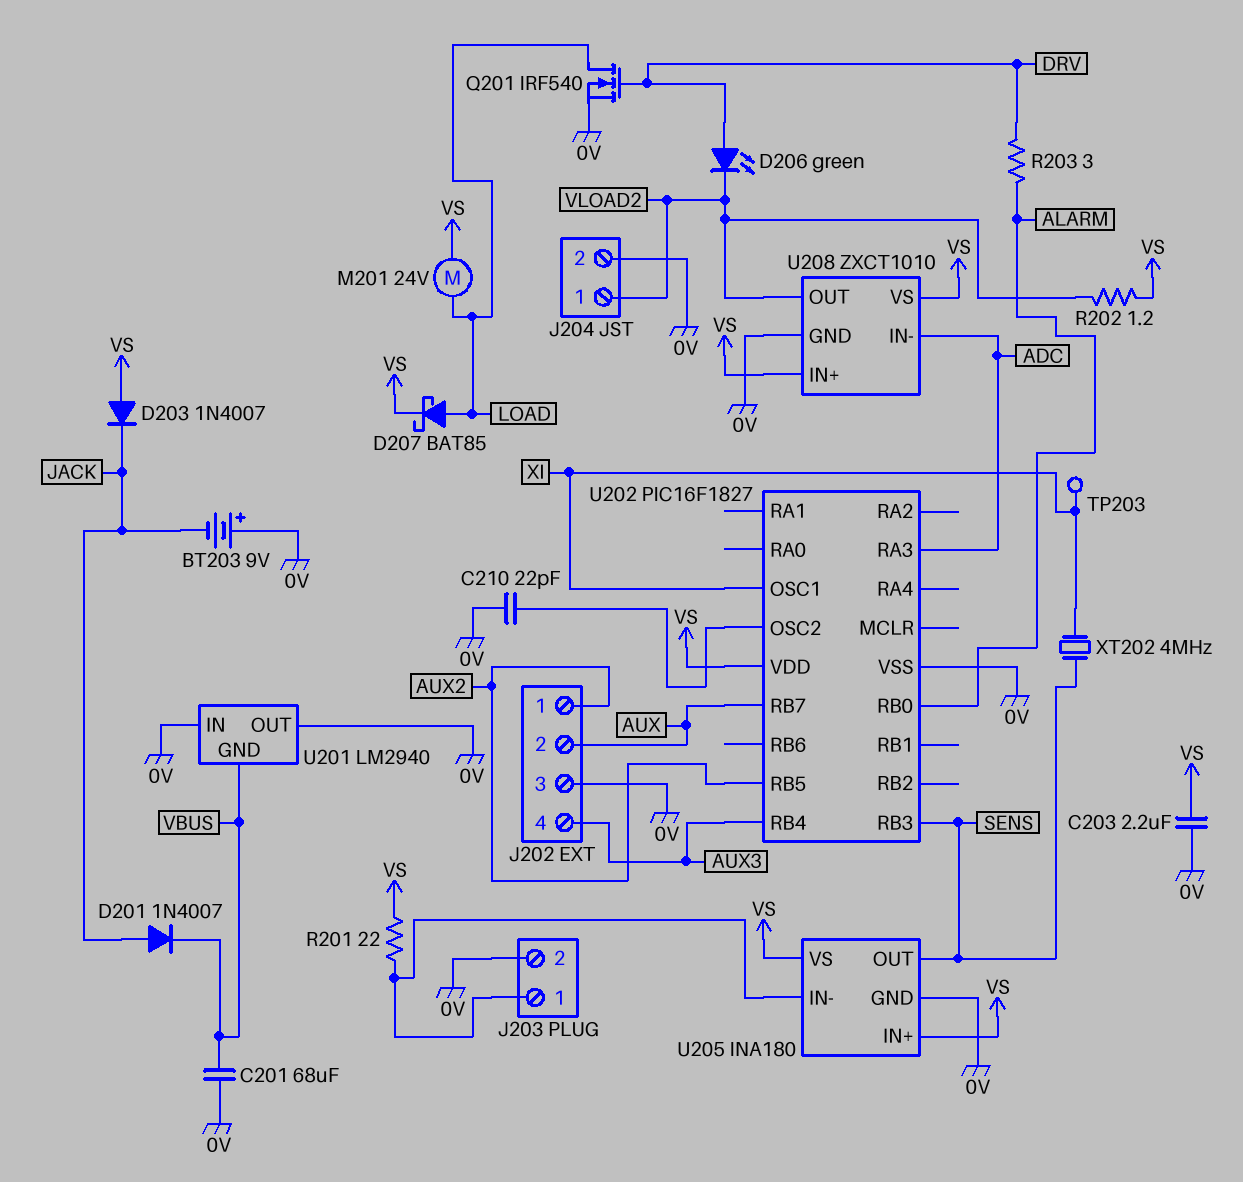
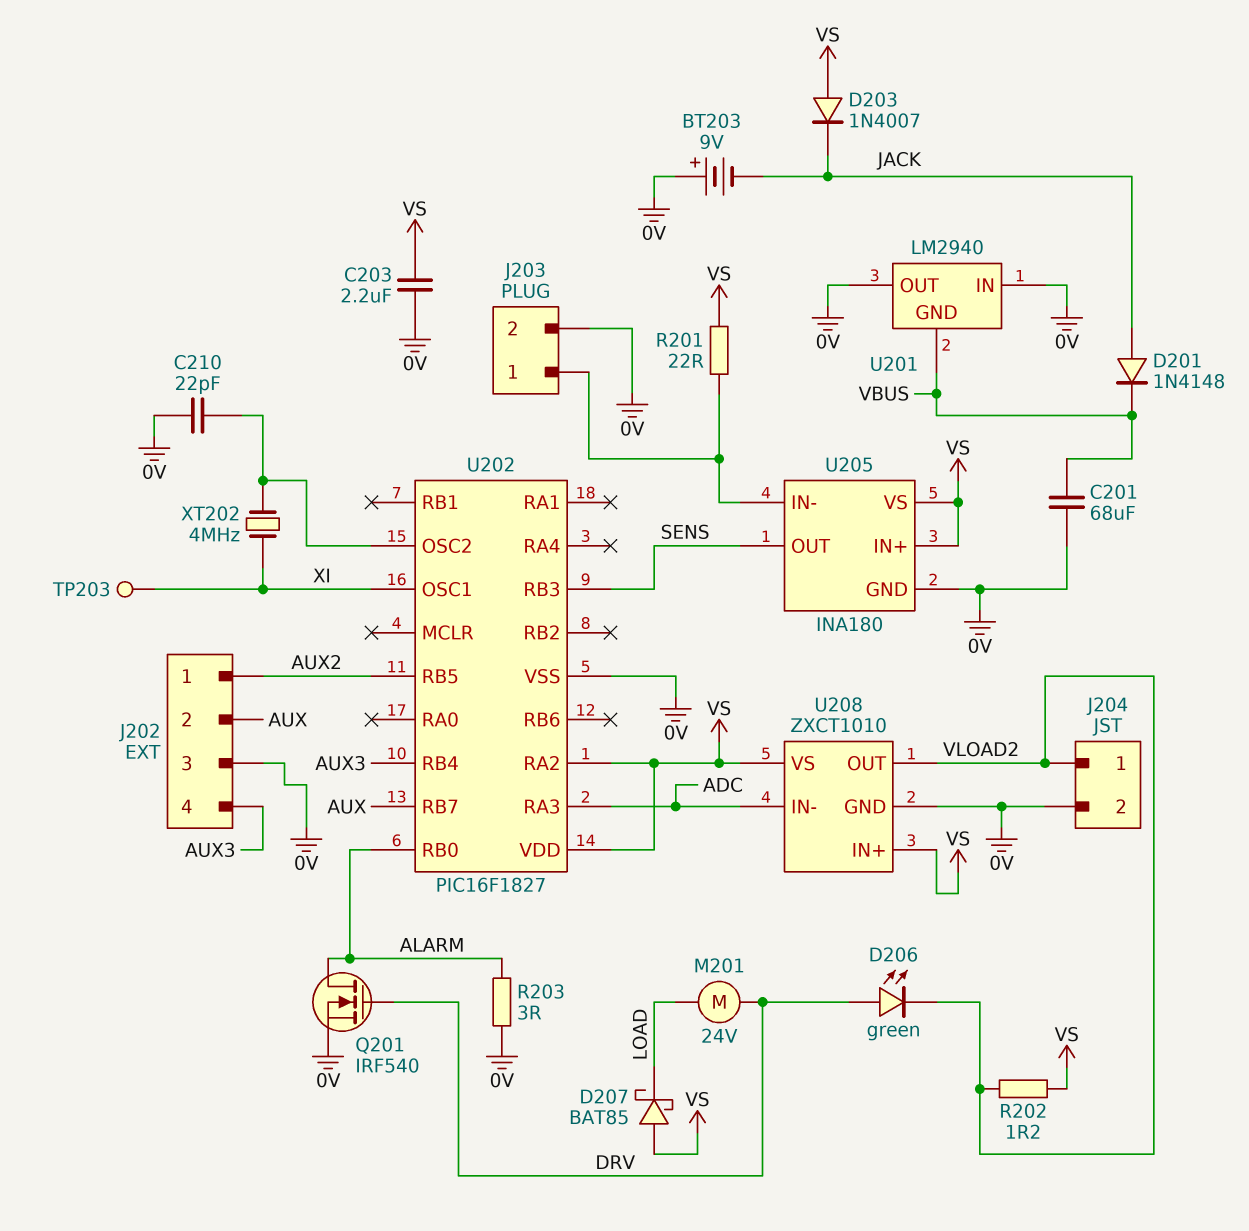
D201: diode 1N4007 (A JACK, K VBUS) -> diode 1N4148 (A JACK, K VBUS)
D207: schottky BAT85 (A LOAD, K VS) -> schottky BAT85 (A VS, K LOAD)
M201: motor 24V (LOAD, VS) -> motor 24V (DRV, LOAD)
Q201: NMOS IRF540 (G DRV, D LOAD, S 0V) -> NMOS IRF540 (G DRV, D ALARM, S 0V)
R203: 3 (ALARM, DRV) -> 3 (0V, ALARM)
U202 pin RA2: none -> VS
XT202: 4MHz (SENS, XI) -> 4MHz (U202/OSC2, XI)

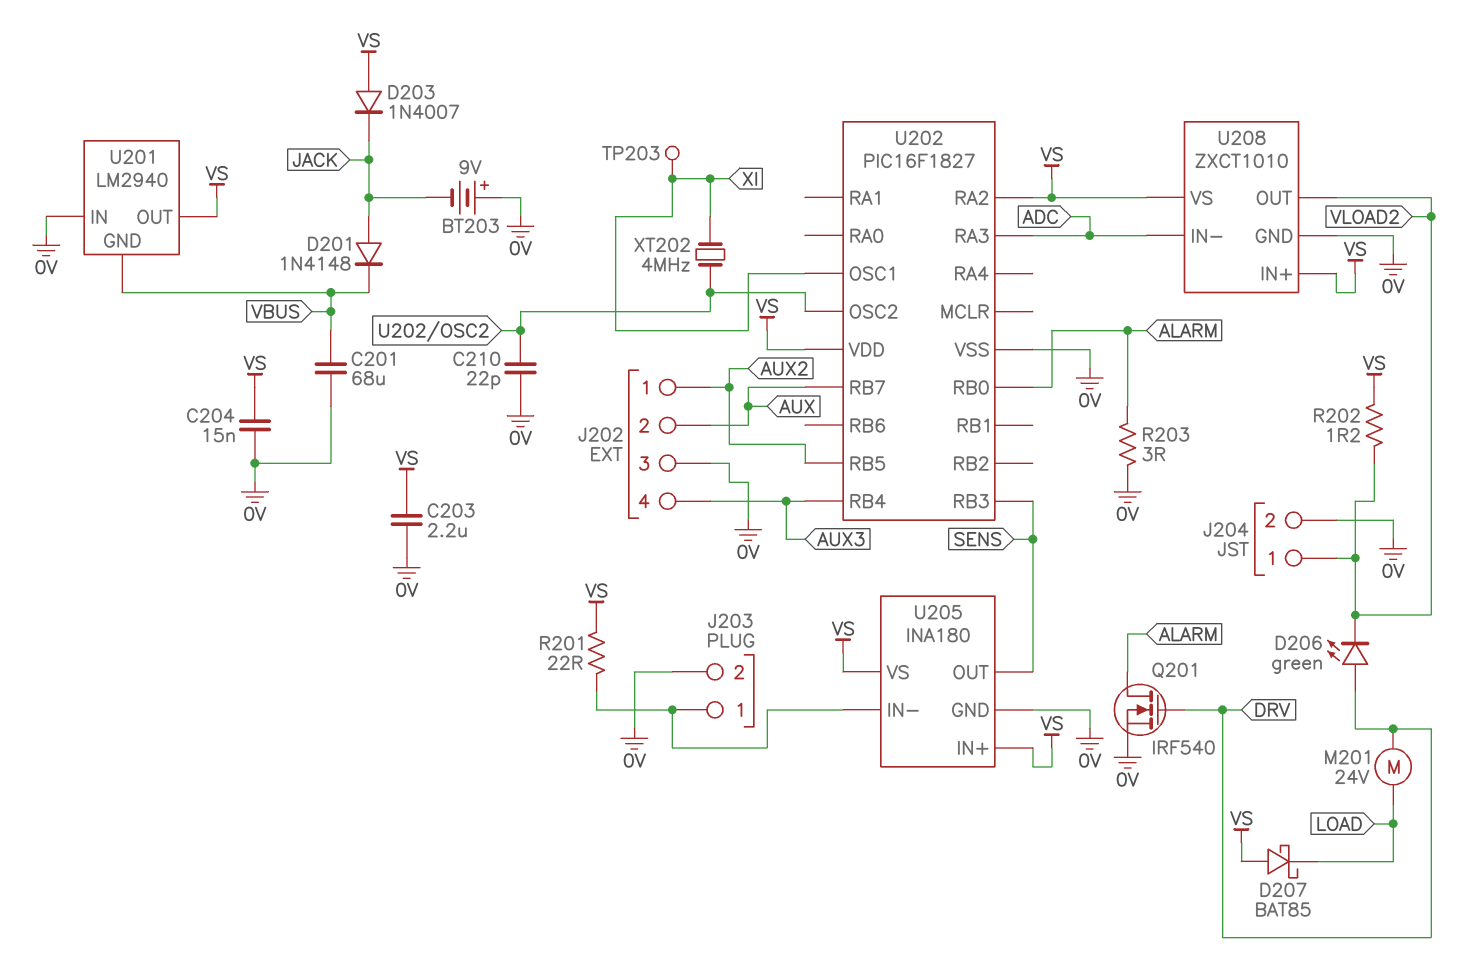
C204: none -> 15nF (0V, VS)
U201 pin OUT: 0V -> VS

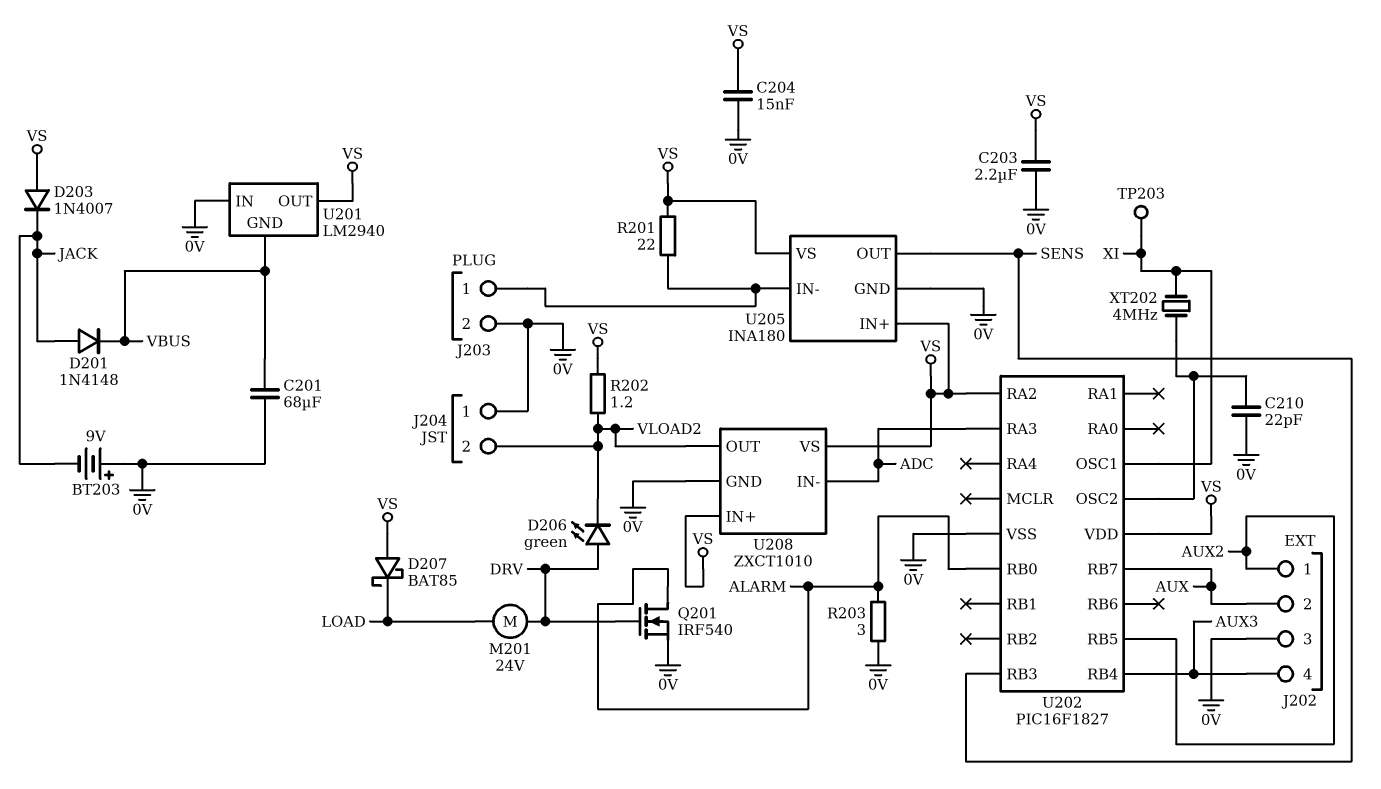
J204 pin 1: VLOAD2 -> 0V
J204 pin 2: 0V -> VLOAD2

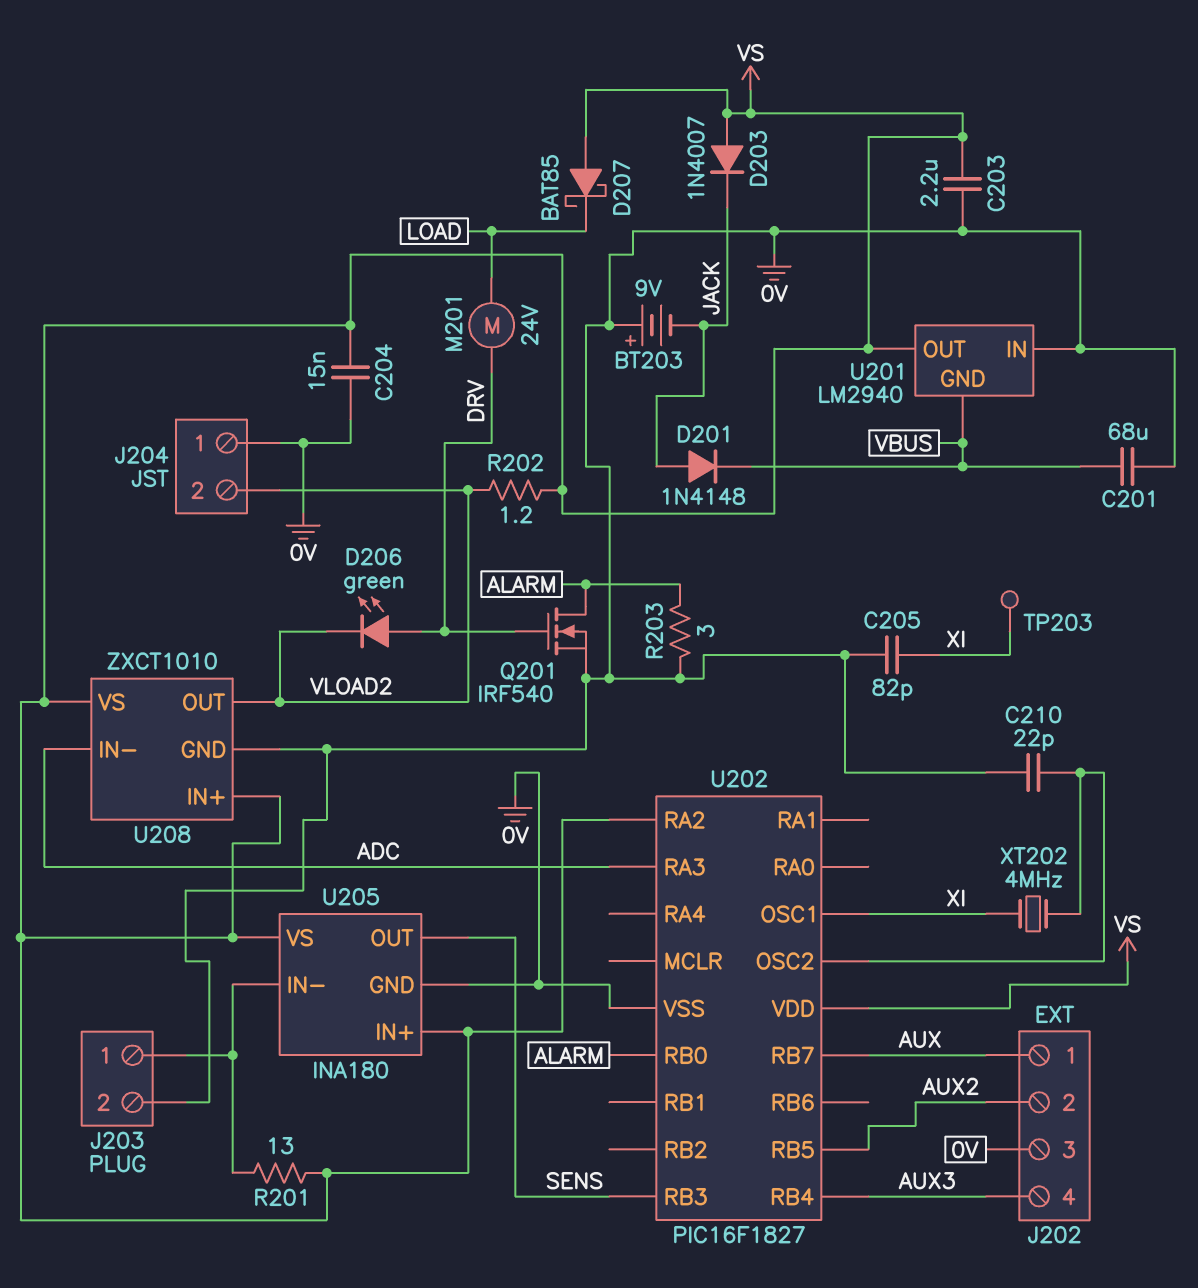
C205: none -> 82pF (0V, XI)
J202 pin 1: AUX2 -> AUX
J202 pin 2: AUX -> AUX2
R201: 22 (J203/1, VS) -> 13 (J203/1, VS)

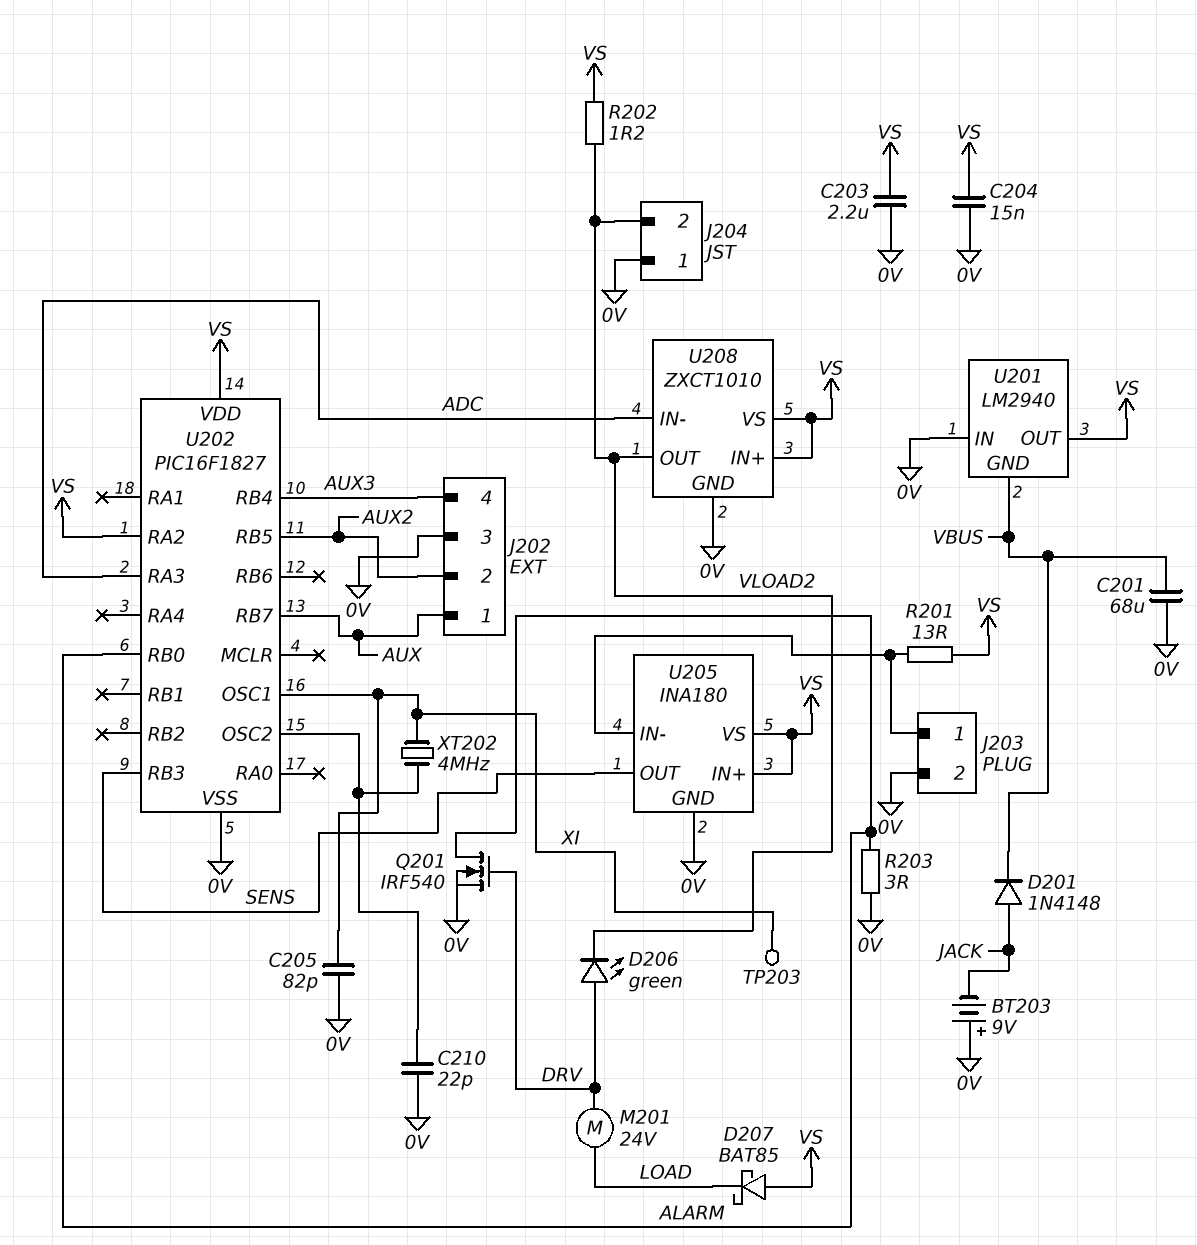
D203: diode 1N4007 (A VS, K JACK) -> none

